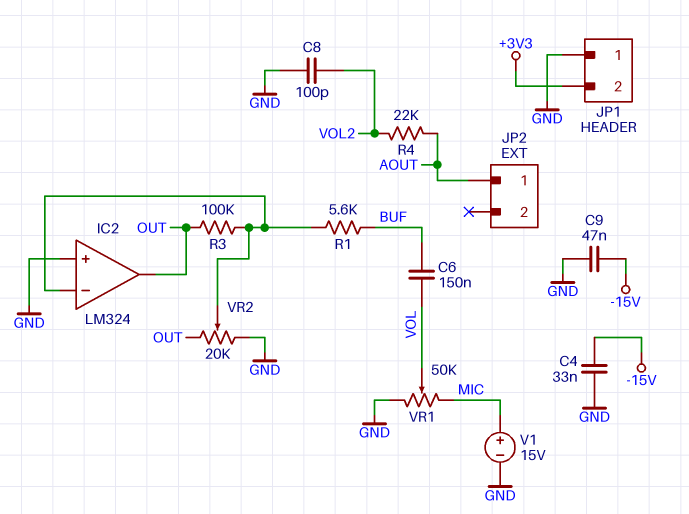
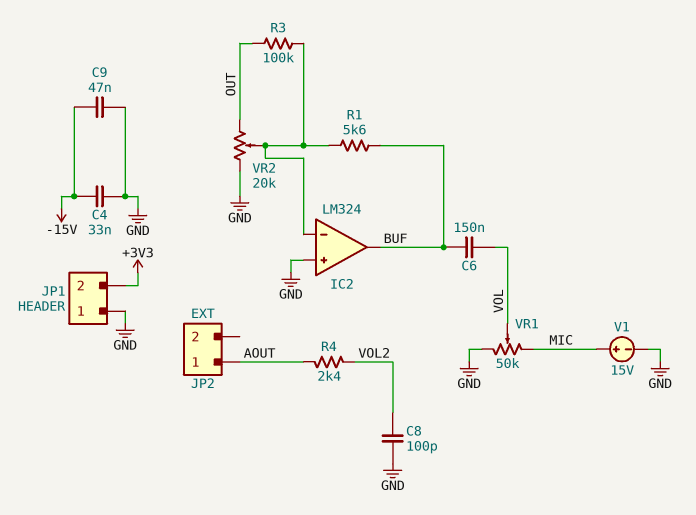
IC2 pin out: OUT -> BUF
R4: 22k (AOUT, VOL2) -> 2.4k (AOUT, VOL2)

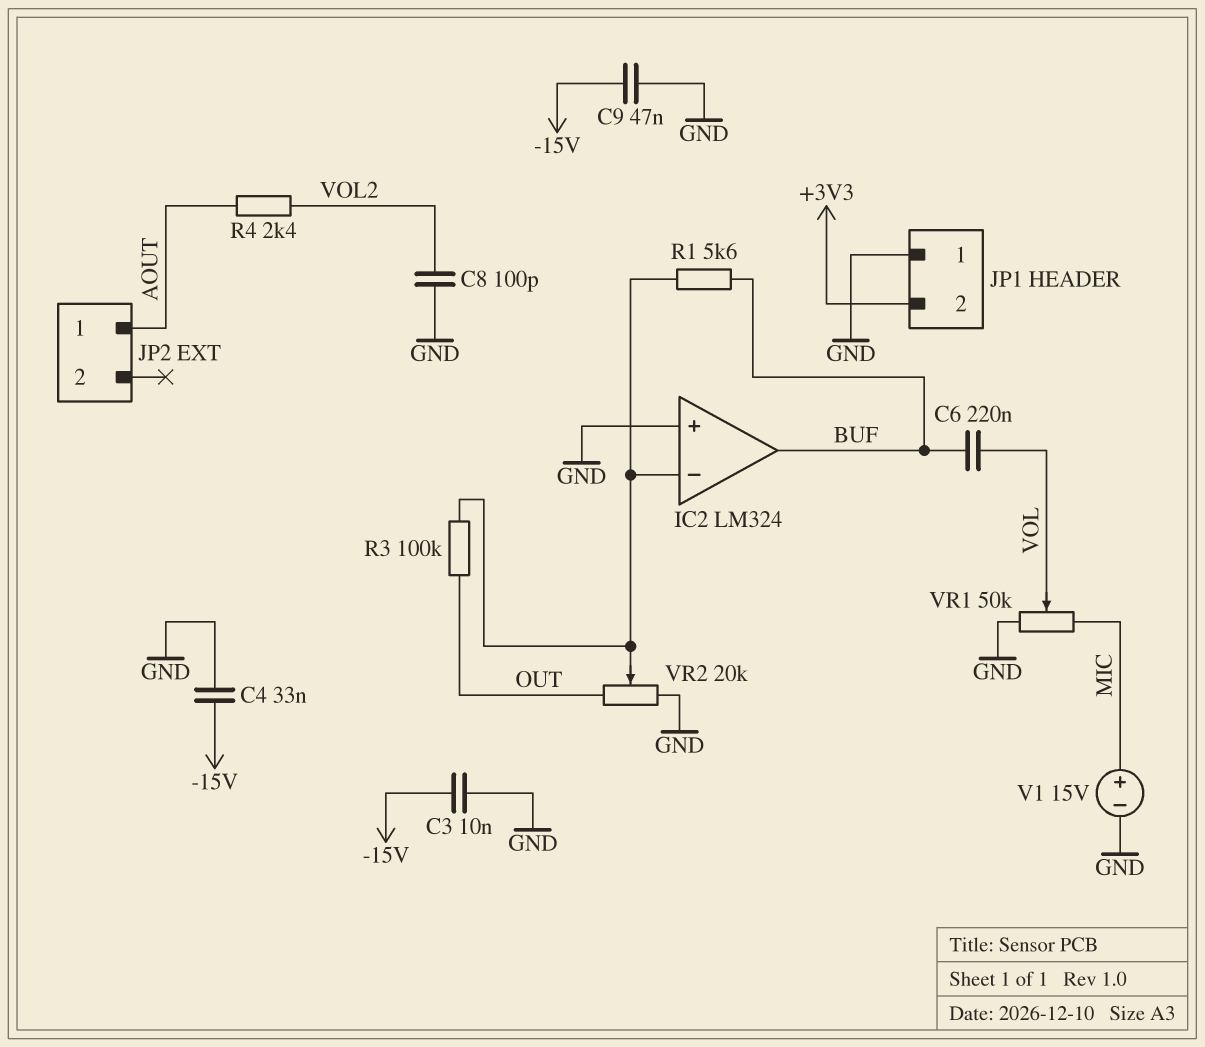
C3: none -> 10nF (-15V, GND)
C6: 150nF (BUF, VOL) -> 220nF (BUF, VOL)

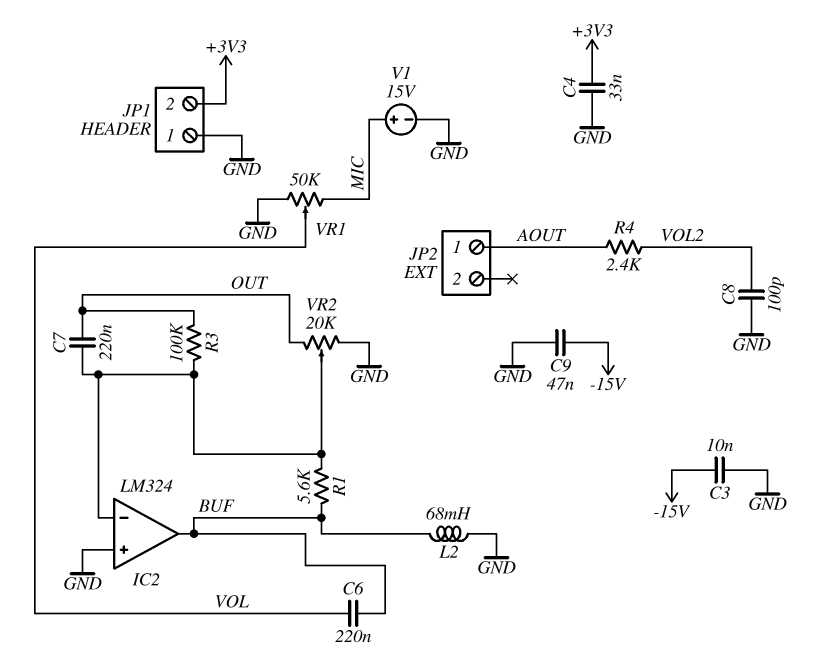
C4: 33nF (-15V, GND) -> 33nF (+3V3, GND)
C7: none -> 220nF (IC2/in-, OUT)
L2: none -> 68mH (BUF, GND)

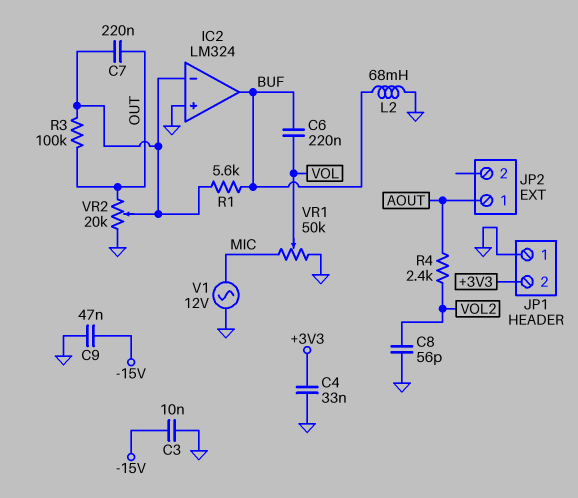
C8: 100pF (GND, VOL2) -> 56pF (GND, VOL2)
V1: 15V (plus MIC, minus GND) -> AC 12V (GND, MIC)

